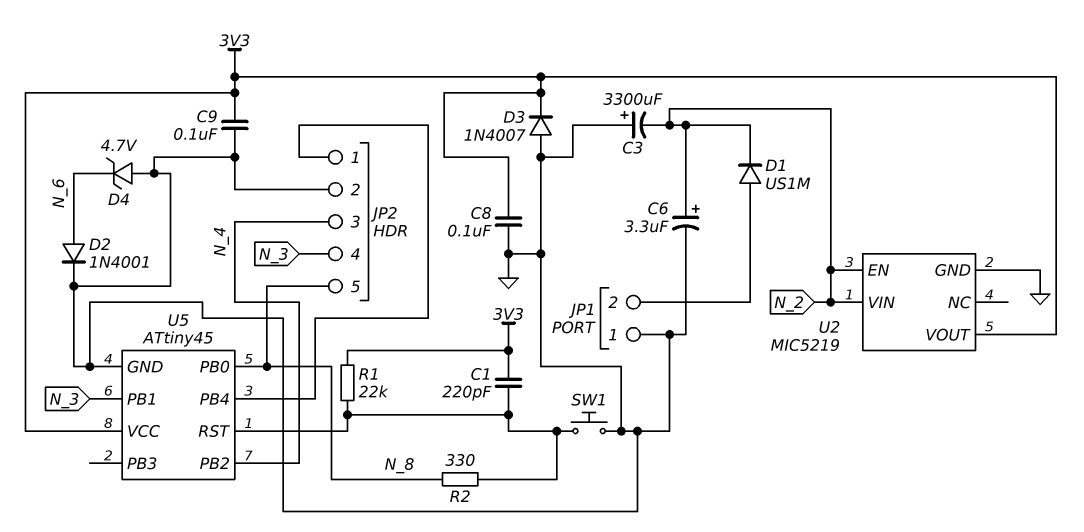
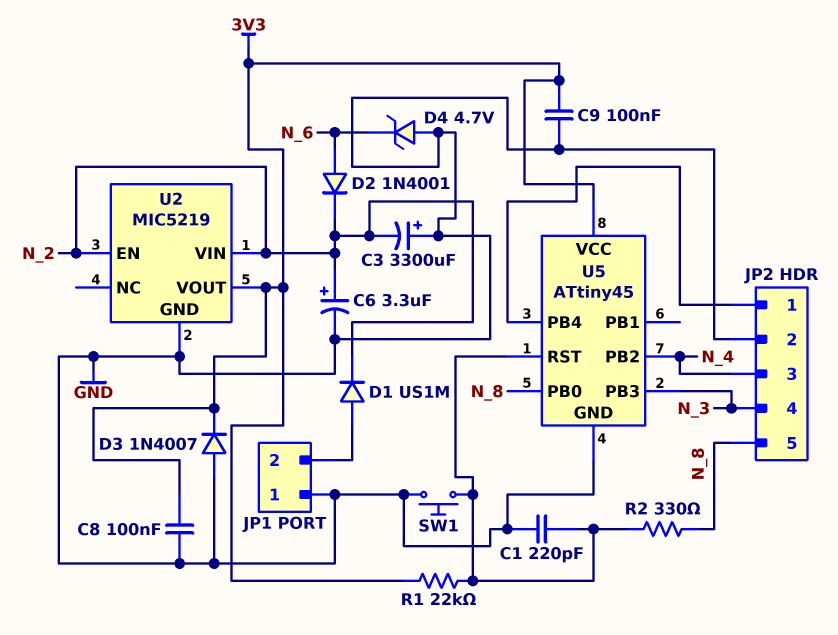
C1: 220pF (3V3, U5/RST) -> 220pF (GND, U5/RST)
D2: diode 1N4001 (A N_6, K GND) -> diode 1N4001 (A N_6, K N_2)
U5 pin PB1: N_3 -> none
U5 pin PB3: none -> N_3

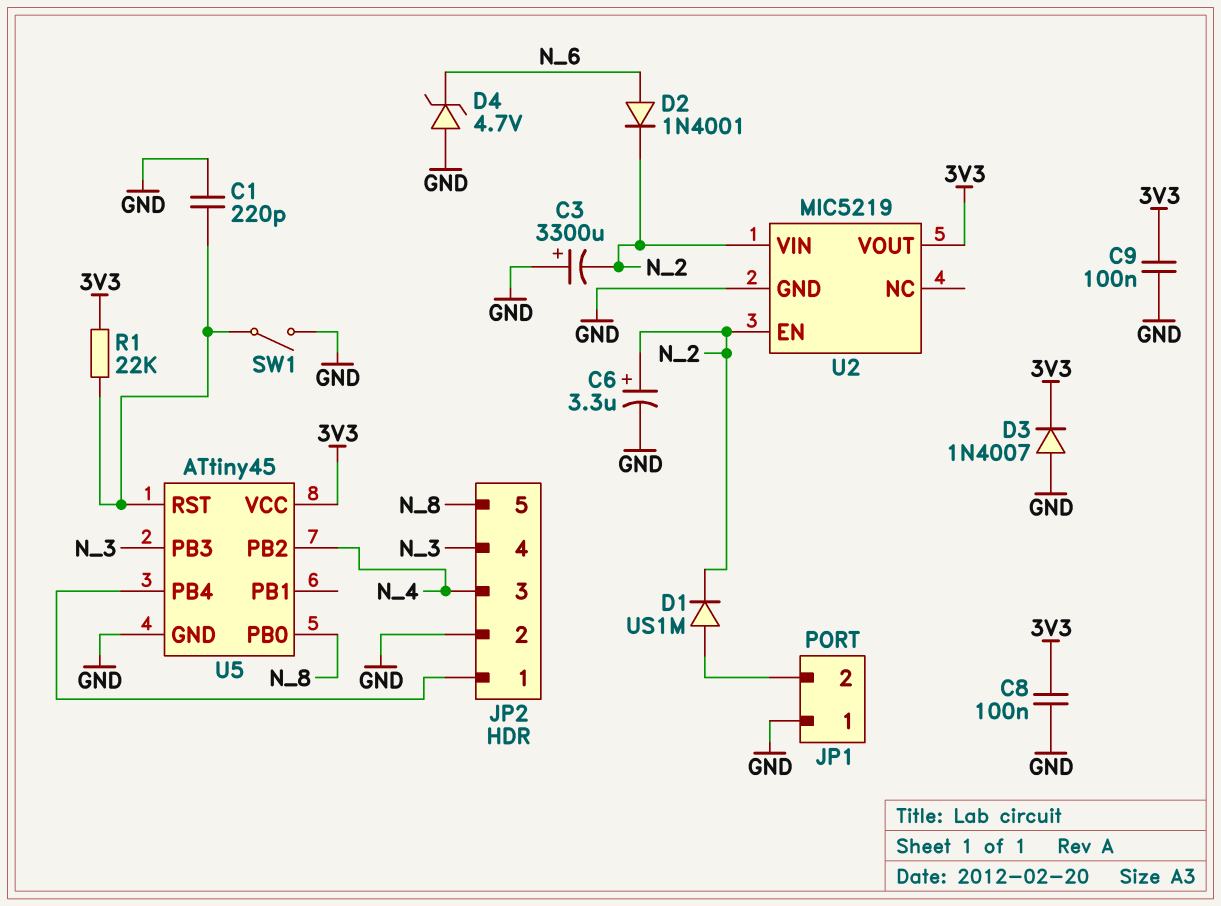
R2: 330 (N_8, U5/RST) -> none
SW1: button (GND, U5/RST) -> switch (GND, U5/RST)

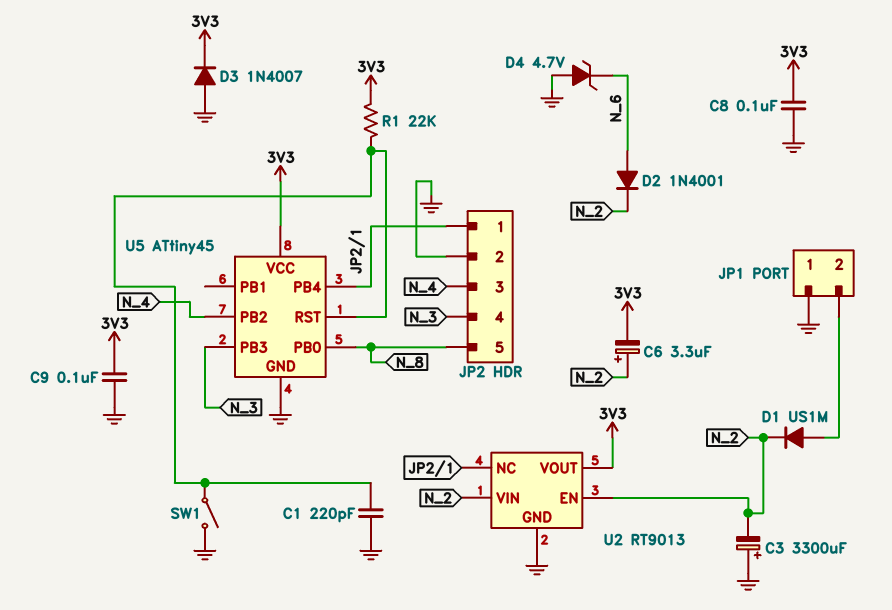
C6: 3.3uF (plus N_2, minus GND) -> 3.3uF (plus N_2, minus 3V3)
U2: MIC5219 -> RT9013
U2 pin NC: none -> JP2/1

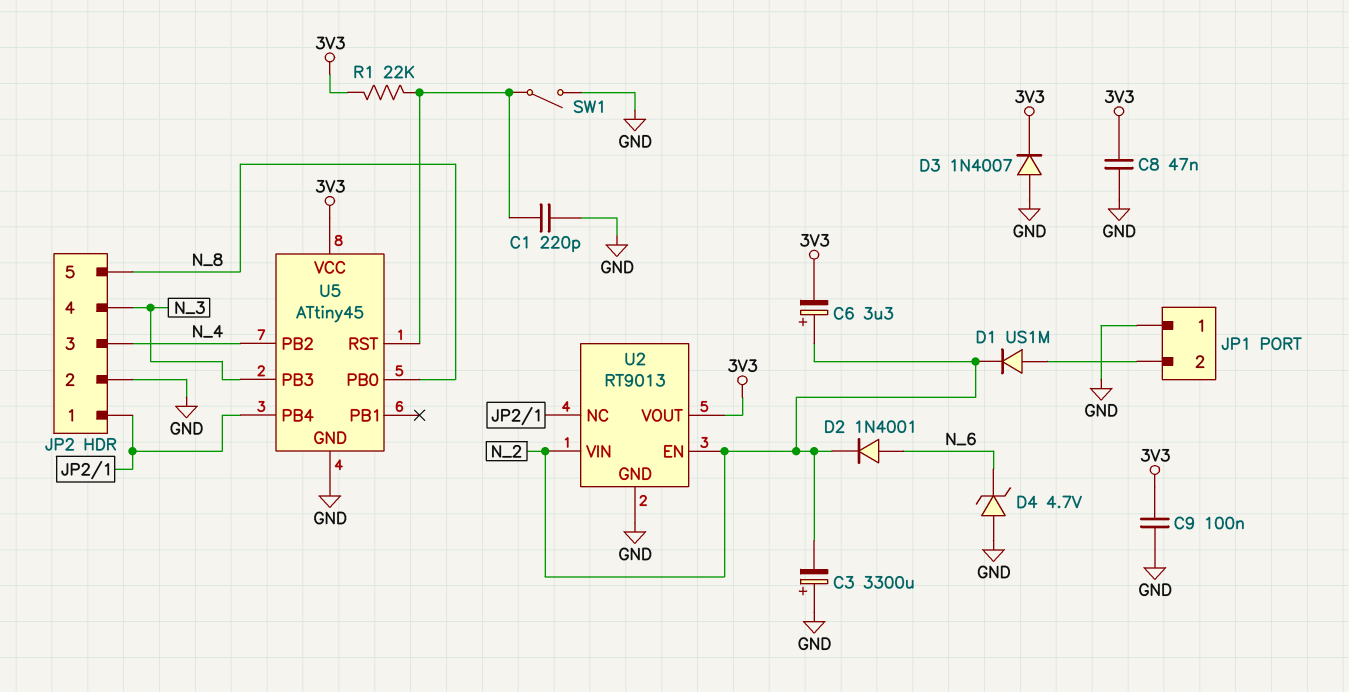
C8: 100nF (3V3, GND) -> 47nF (3V3, GND)

